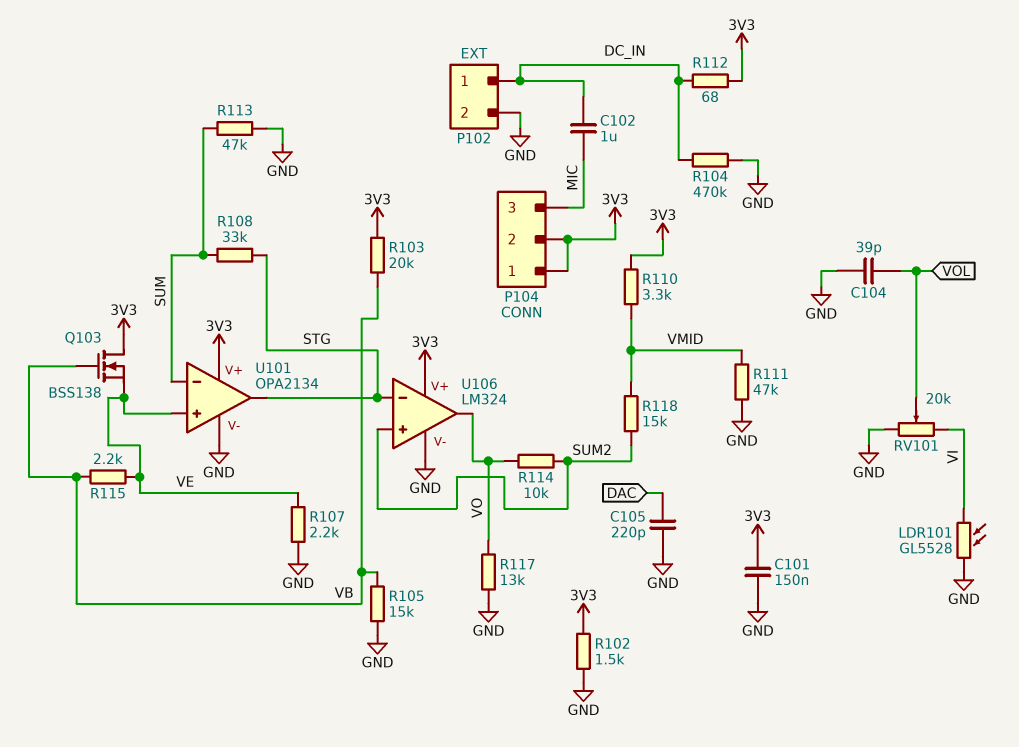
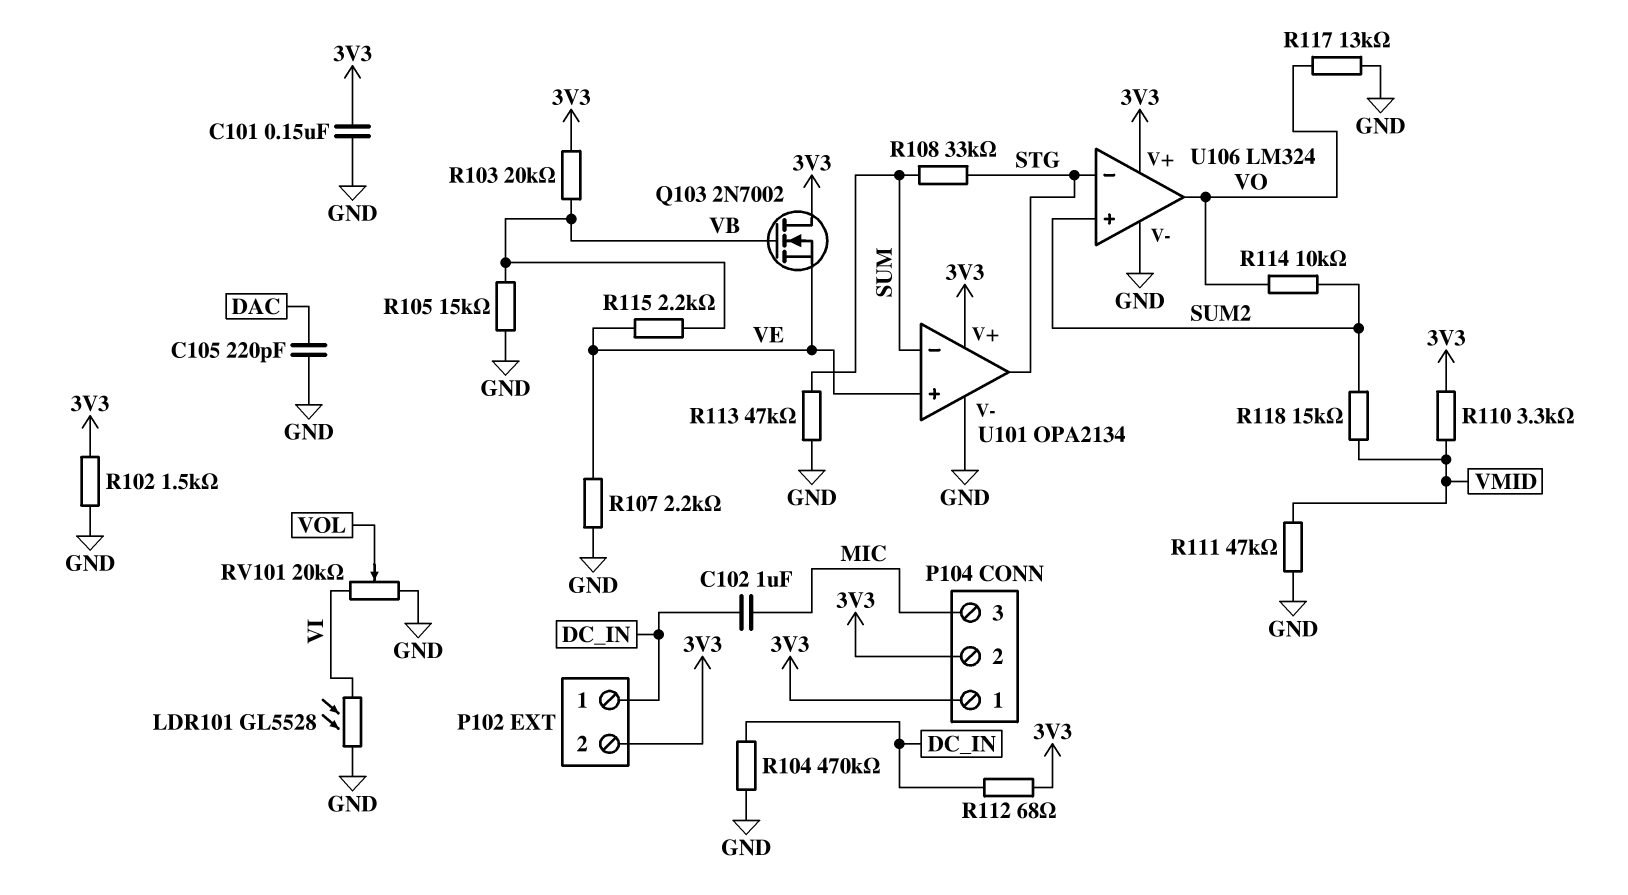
C104: 39pF (GND, VOL) -> none
P102 pin 2: GND -> 3V3
Q103: NMOS BSS138 (G VB, D 3V3, S VE) -> NMOS 2N7002 (G VB, D 3V3, S VE)

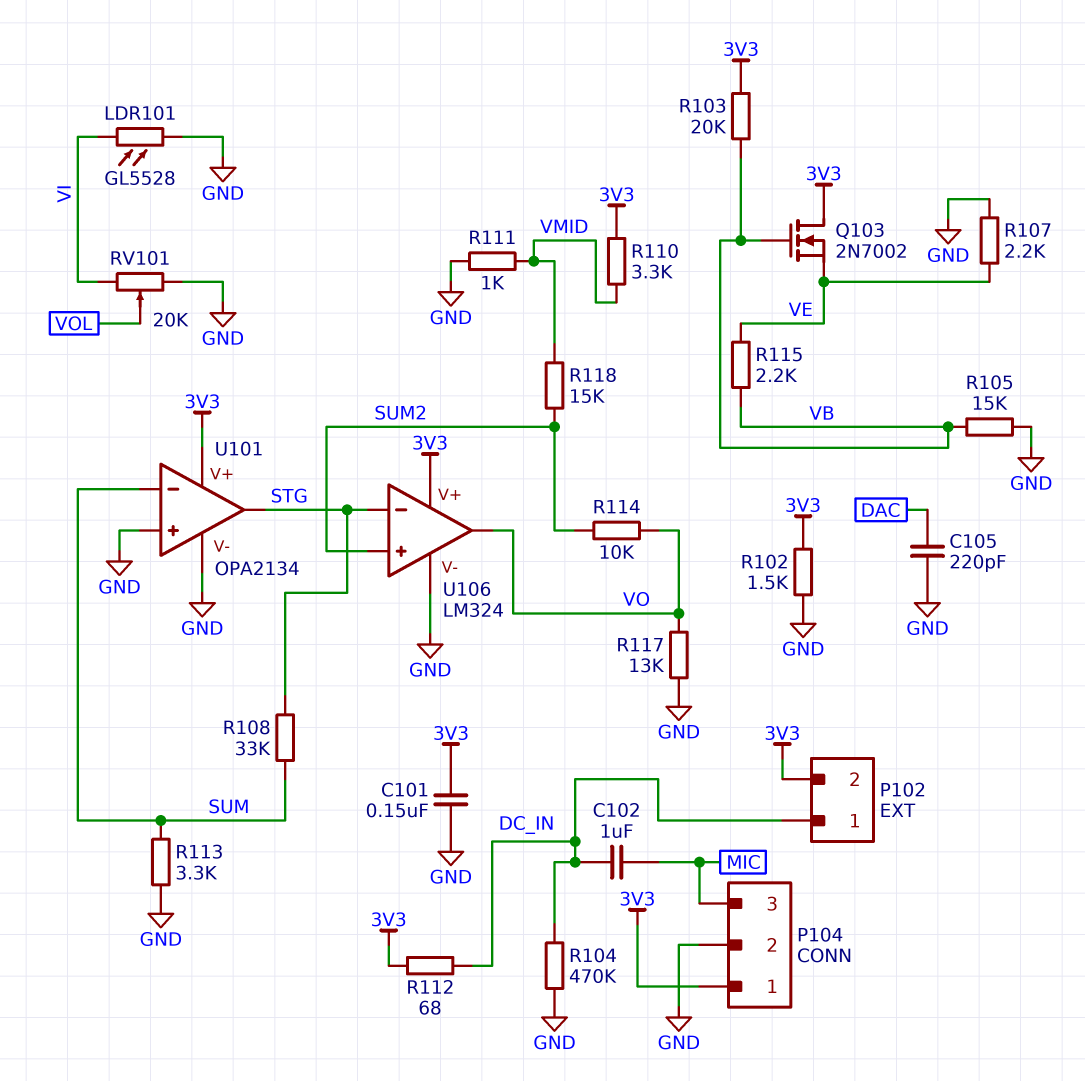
P104 pin 2: 3V3 -> GND
R111: 47k (GND, VMID) -> 1k (GND, VMID)
R113: 47k (GND, SUM) -> 3.3k (GND, SUM)
U101 pin in+: VE -> GND

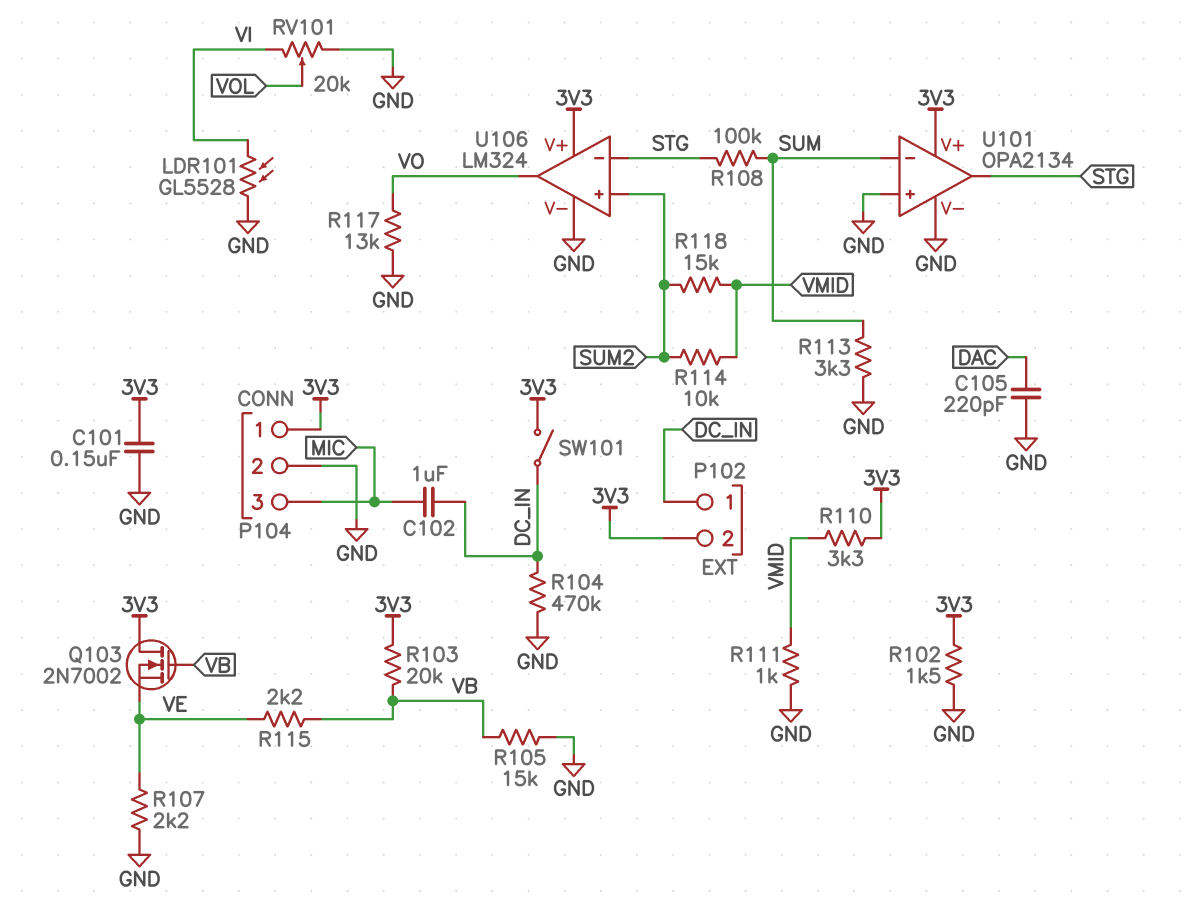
R108: 33k (STG, SUM) -> 100k (STG, SUM)
R112: 68 (3V3, DC_IN) -> none
R114: 10k (SUM2, VO) -> 10k (SUM2, VMID)
SW101: none -> switch (3V3, DC_IN)

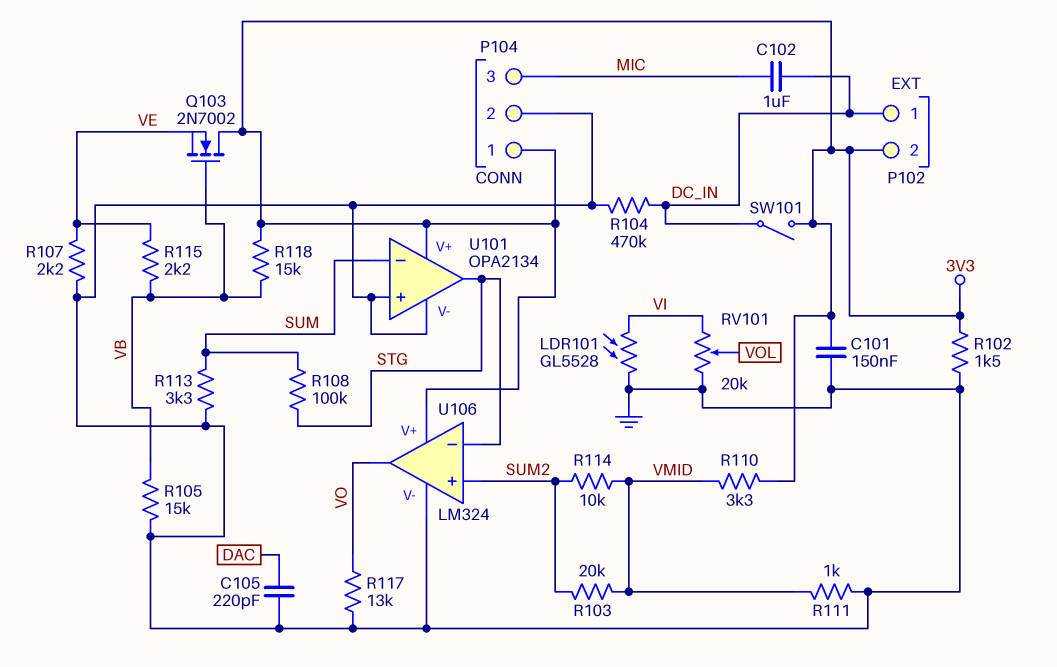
R103: 20k (3V3, VB) -> 20k (SUM2, VMID)
R118: 15k (SUM2, VMID) -> 15k (3V3, VB)

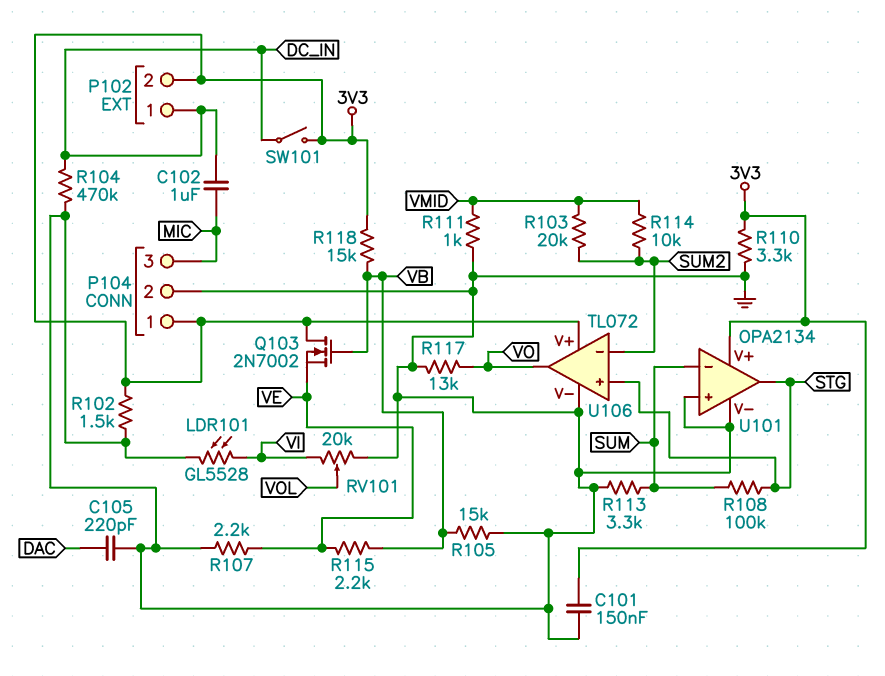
R110: 3.3k (3V3, VMID) -> 3.3k (3V3, GND)
U106: LM324 -> TL072
U106 pin in+: SUM2 -> STG
U106 pin in-: STG -> SUM2

